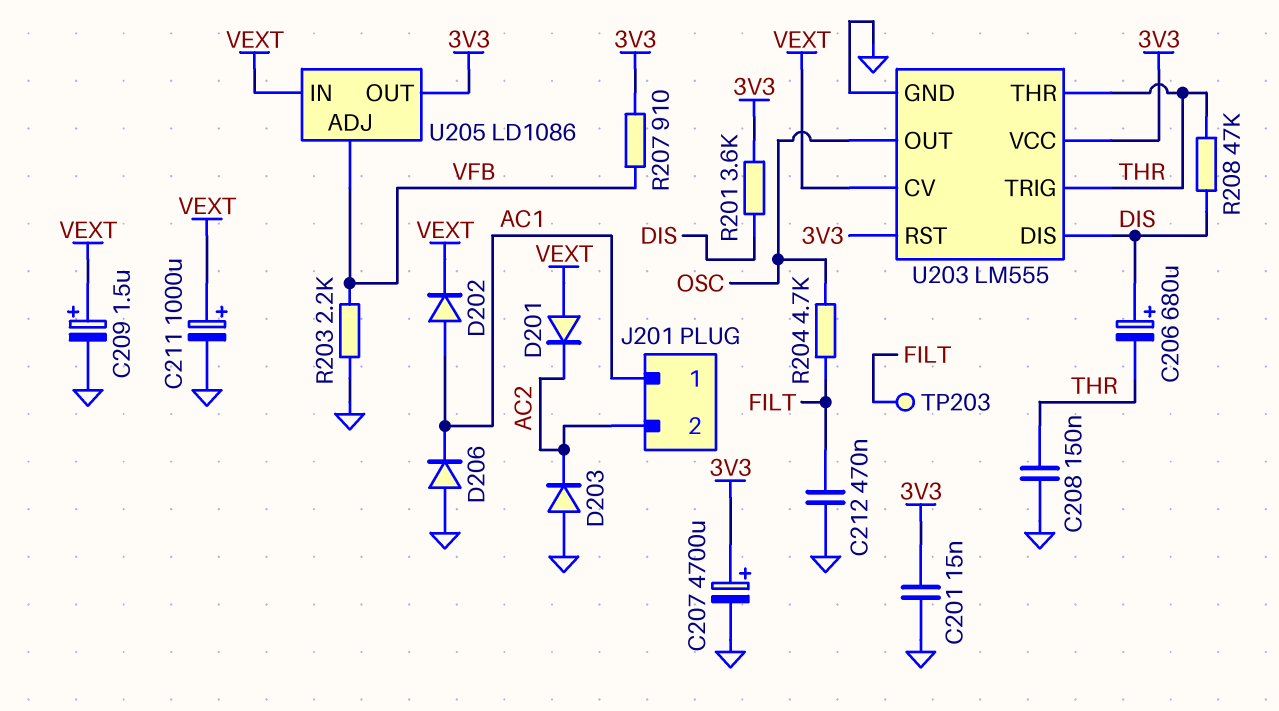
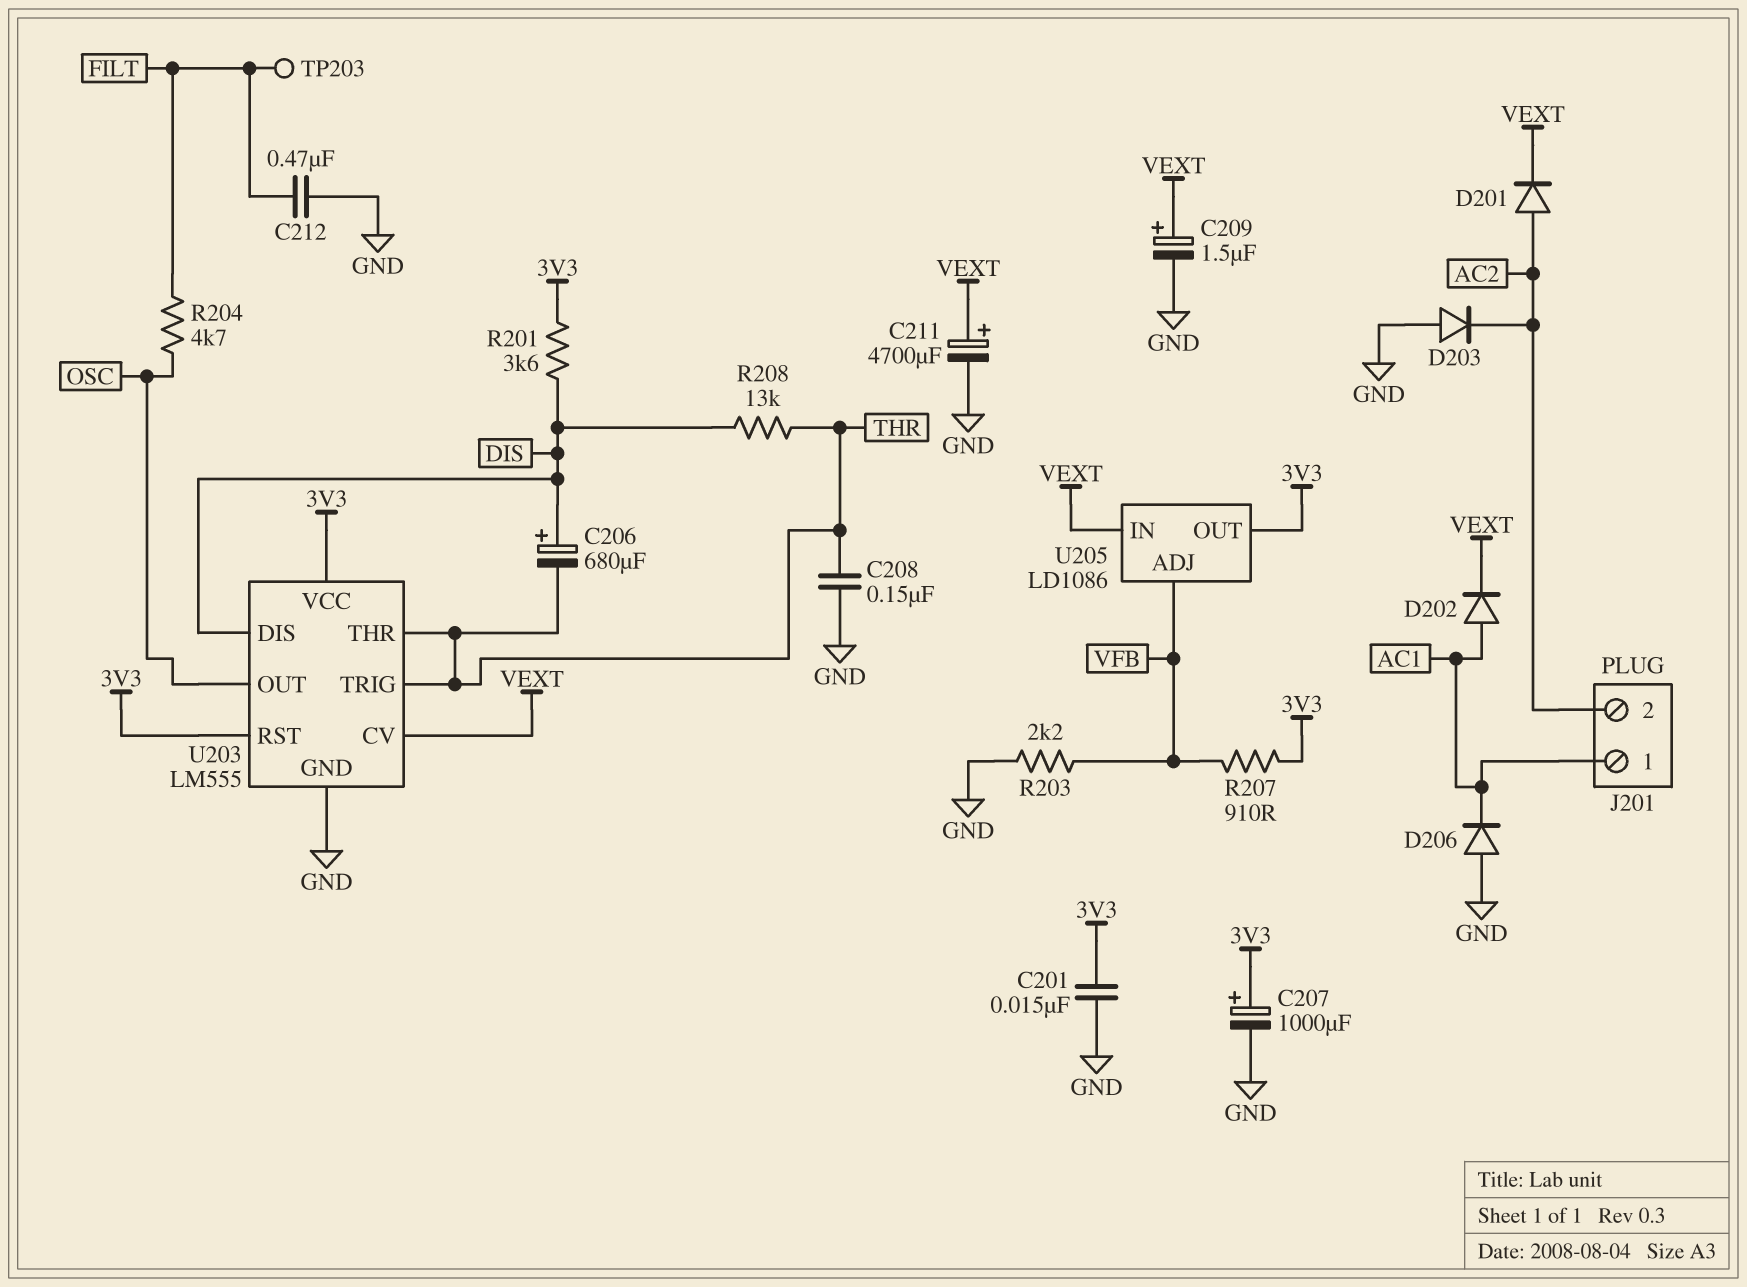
C207: 4700uF (plus 3V3, minus GND) -> 1000uF (plus 3V3, minus GND)
C211: 1000uF (plus VEXT, minus GND) -> 4700uF (plus VEXT, minus GND)
D201: diode (A VEXT, K AC2) -> diode (A AC2, K VEXT)
R208: 47k (DIS, THR) -> 13k (DIS, THR)

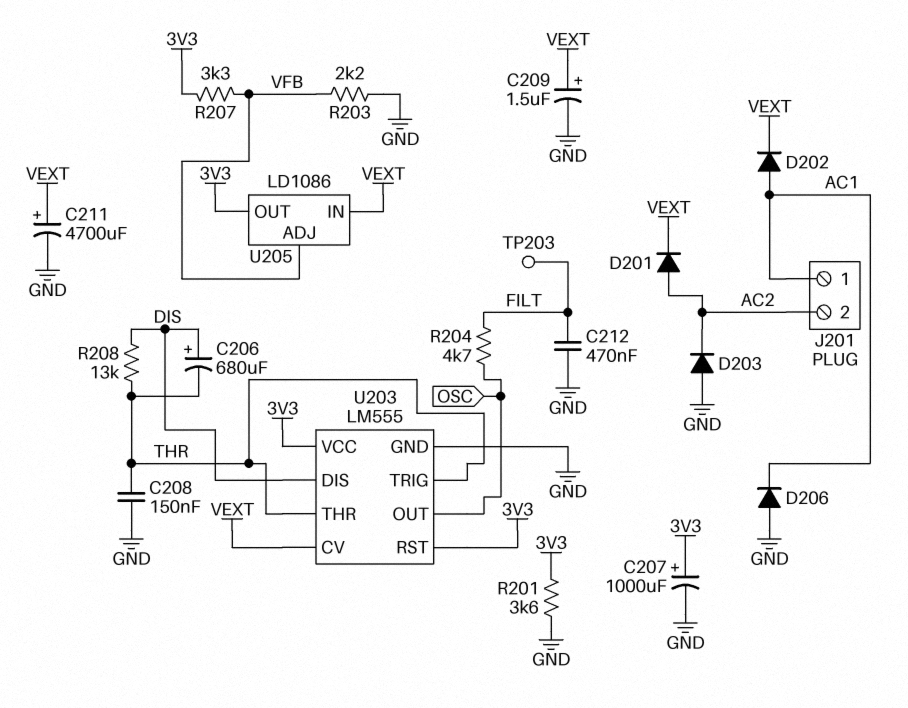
C201: 15nF (3V3, GND) -> none
R201: 3.6k (3V3, DIS) -> 3.6k (3V3, GND)
R207: 910 (3V3, VFB) -> 3.3k (3V3, VFB)

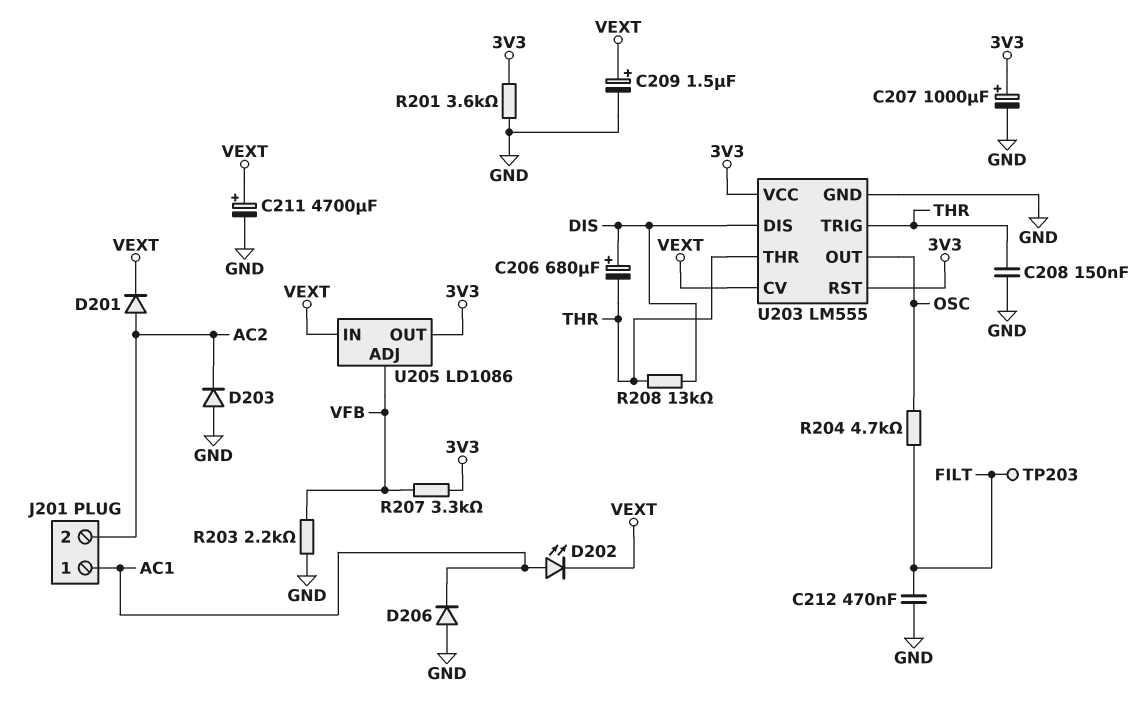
D202: diode (A AC1, K VEXT) -> LED (A AC1, K VEXT)

